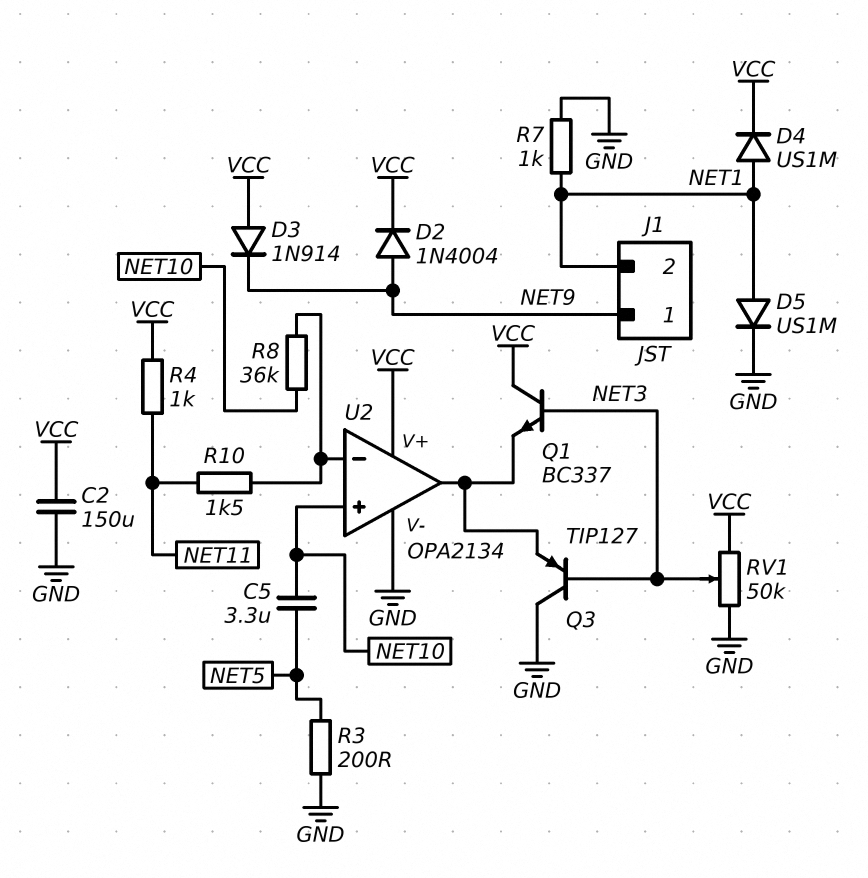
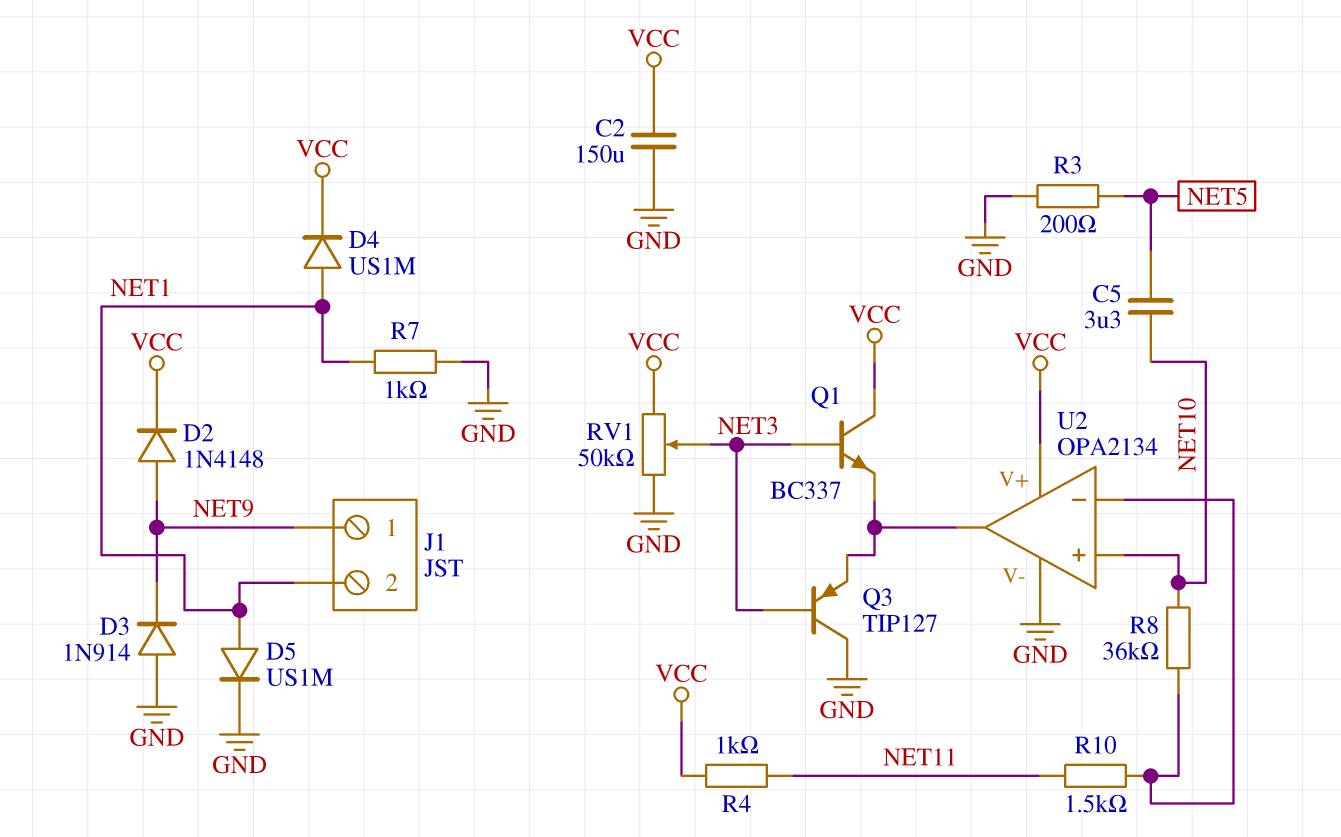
D2: diode 1N4004 (A NET9, K VCC) -> diode 1N4148 (A NET9, K VCC)
D3: diode 1N914 (A VCC, K NET9) -> diode 1N914 (A GND, K NET9)

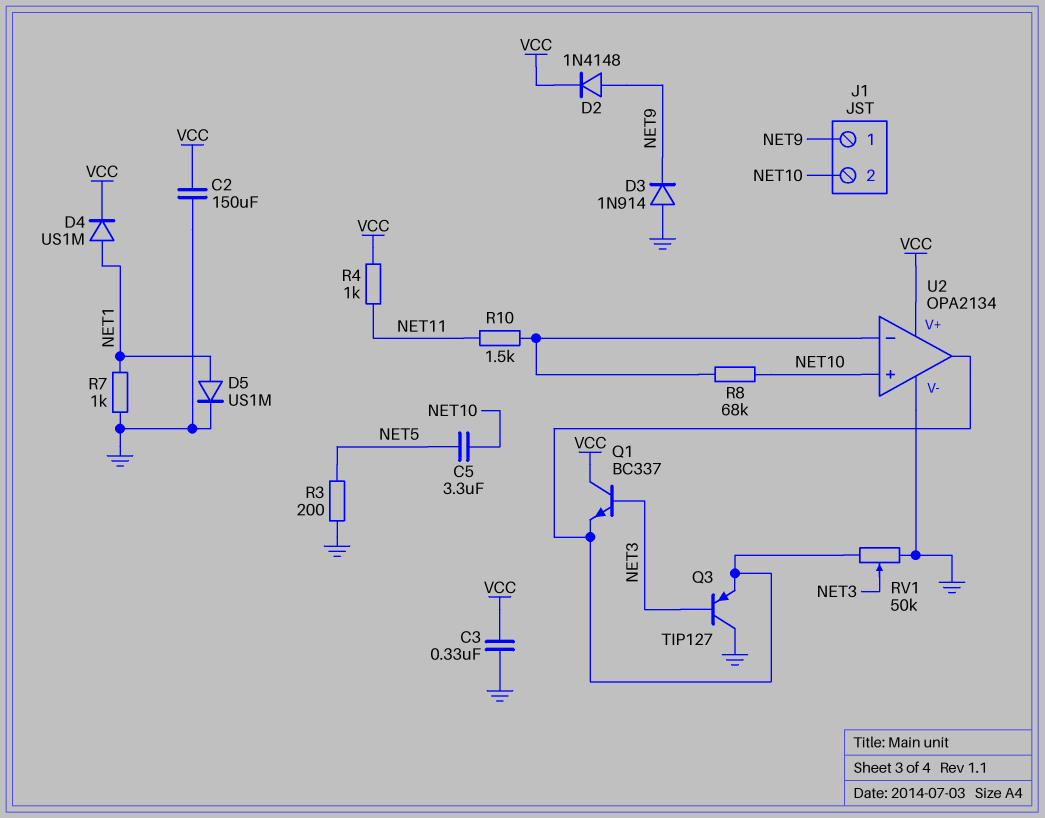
C3: none -> 330nF (GND, VCC)
J1 pin 2: NET1 -> NET10
R8: 36k (NET10, U2/in-) -> 68k (NET10, U2/in-)
RV1: 50k (GND, VCC, wiper NET3) -> 50k (GND, U2/out, wiper NET3)

